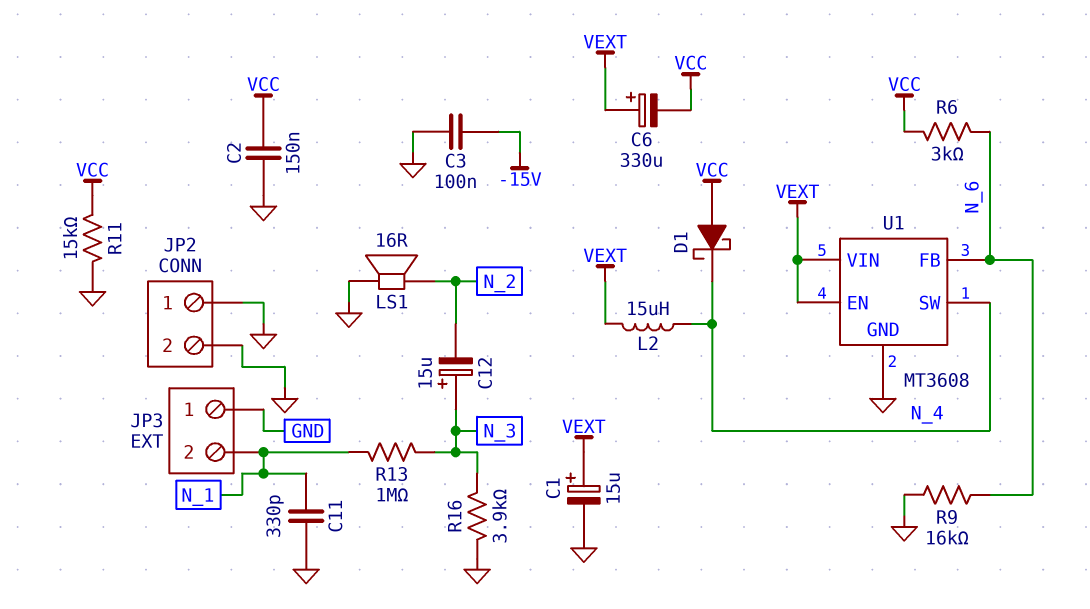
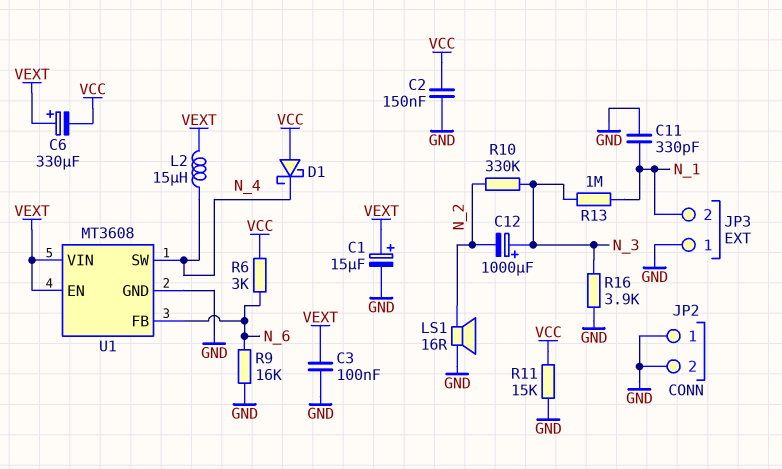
C3: 100nF (-15V, GND) -> 100nF (GND, VEXT)
C12: 15uF (plus N_3, minus N_2) -> 1000uF (plus N_3, minus N_2)
R10: none -> 330k (N_2, N_3)

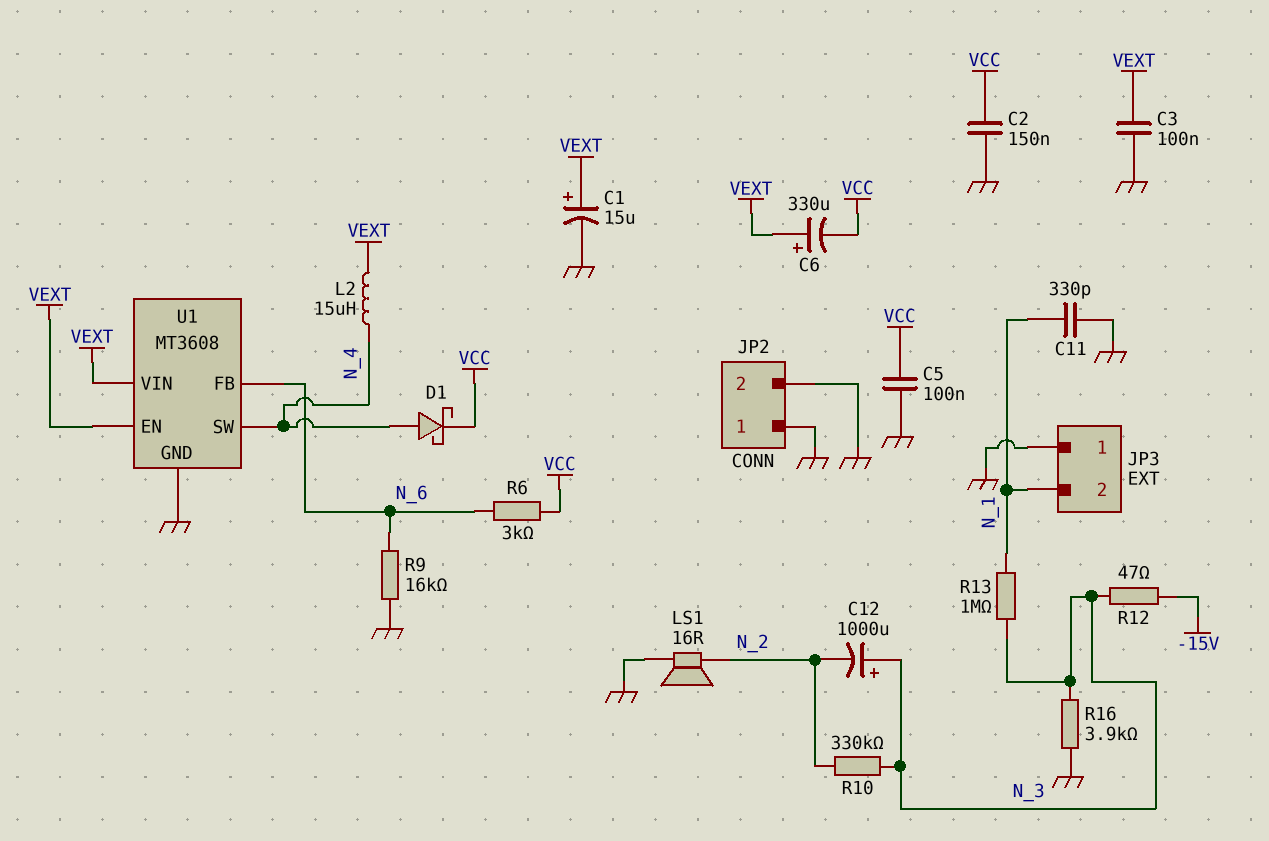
C5: none -> 100nF (GND, VCC)
D1: schottky (A VCC, K N_4) -> schottky (A N_4, K VCC)
R11: 15k (GND, VCC) -> none
R12: none -> 47 (-15V, N_3)

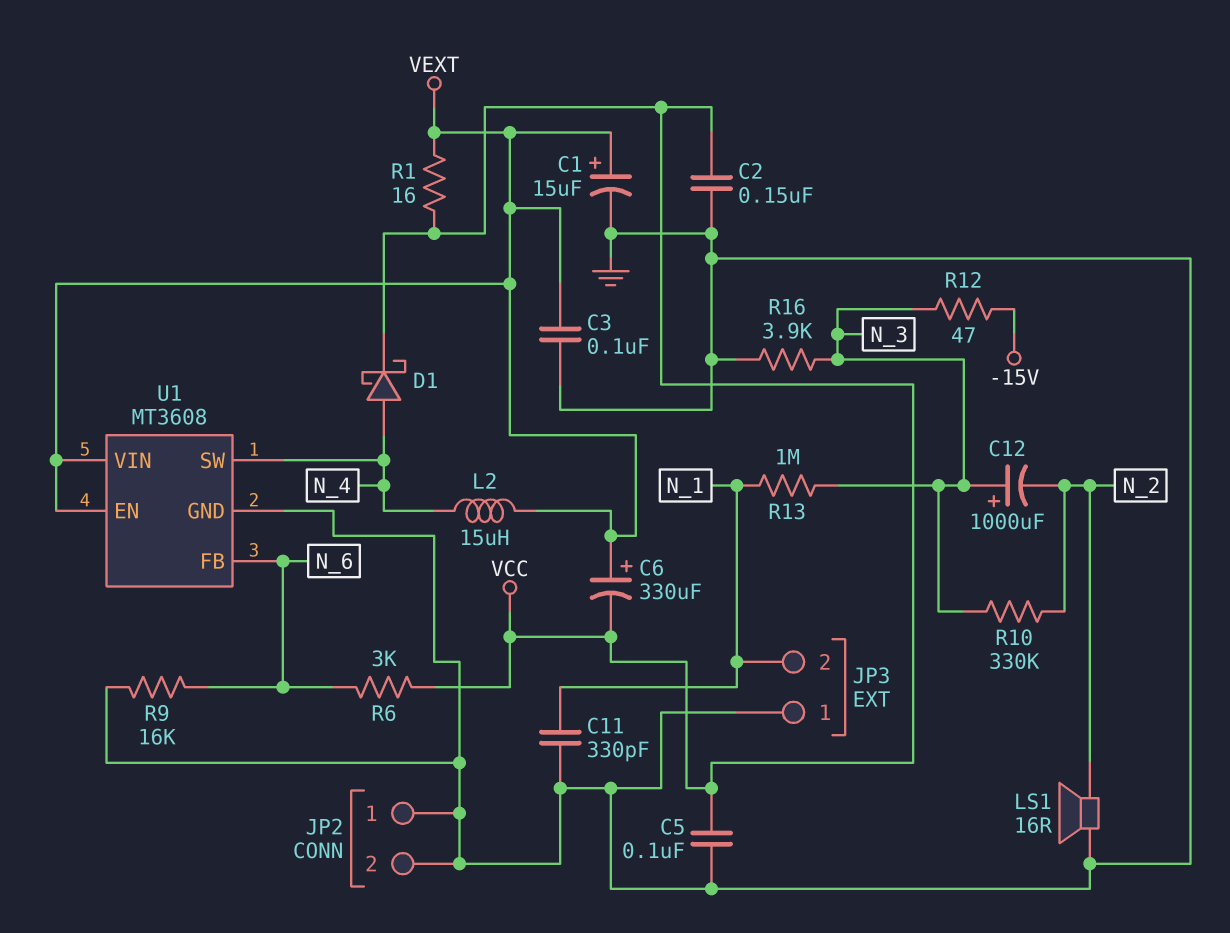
R1: none -> 16 (VCC, VEXT)

